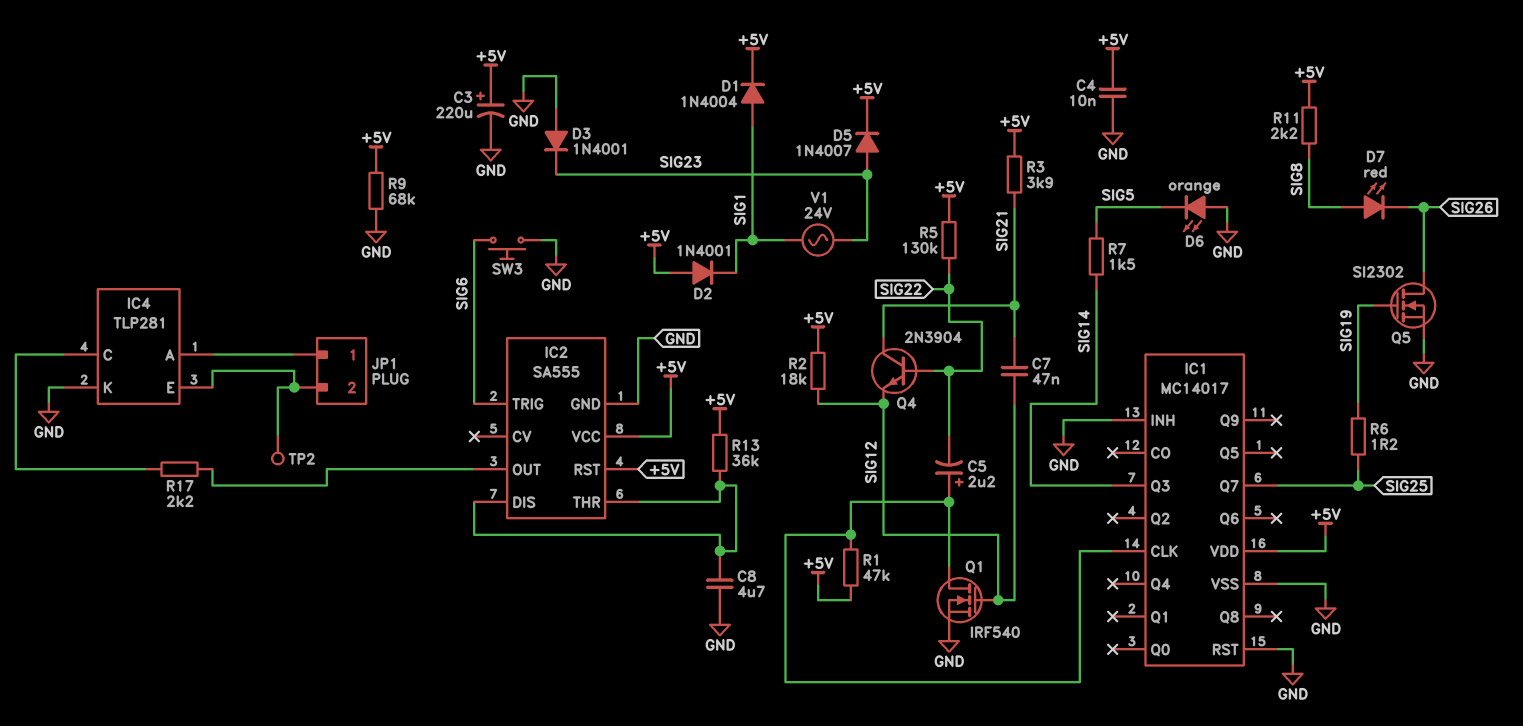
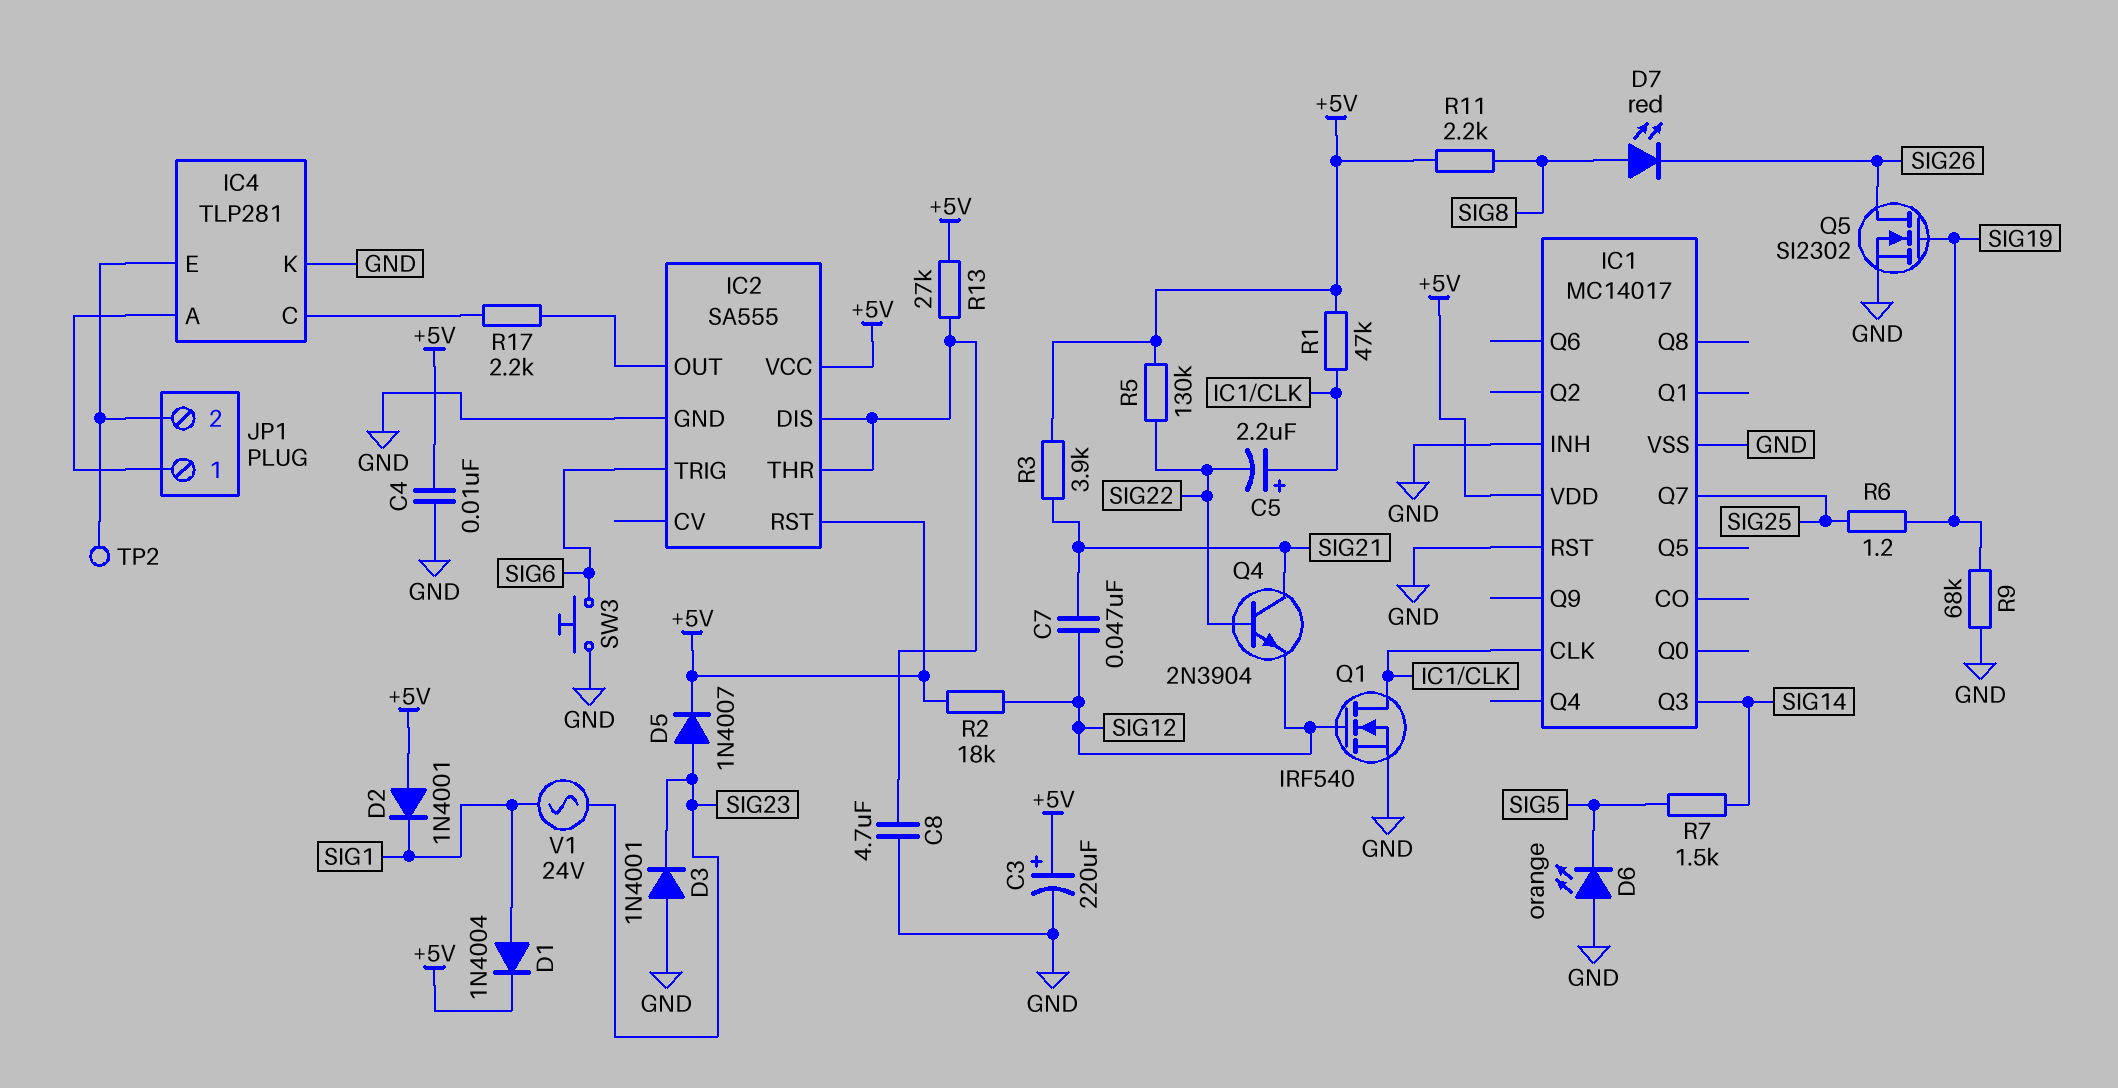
R9: 68k (+5V, GND) -> 68k (GND, SIG19)
R13: 36k (+5V, IC2/DIS) -> 27k (+5V, IC2/DIS)

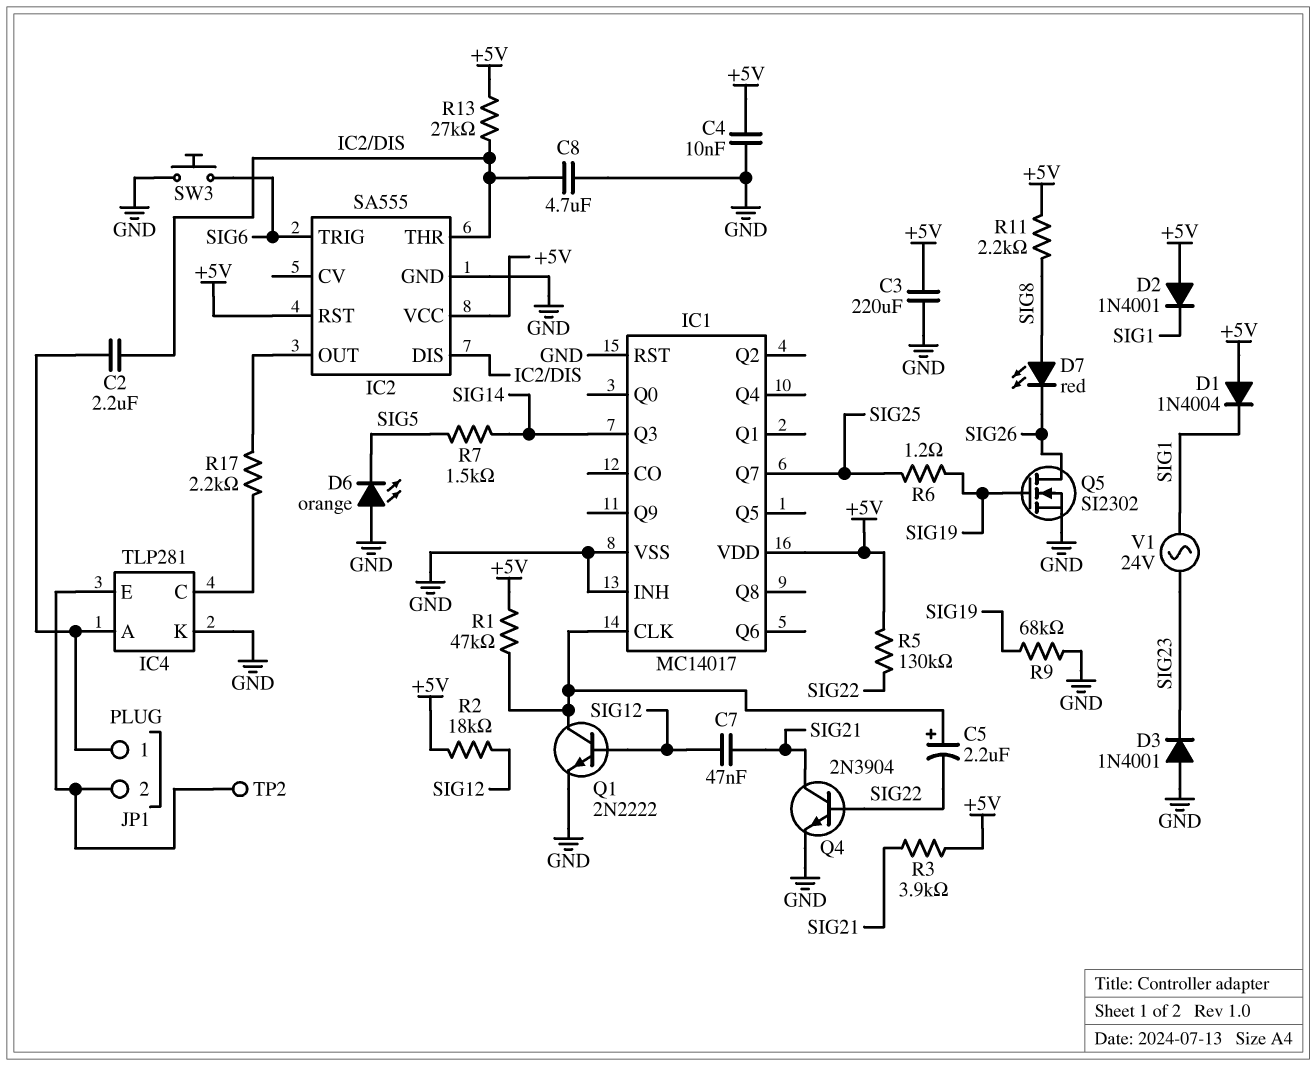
C2: none -> 2.2uF (IC2/DIS, IC4/A)
C3: 220uF (plus +5V, minus GND) -> 220uF (+5V, GND)
D1: diode 1N4004 (A SIG1, K +5V) -> diode 1N4004 (A +5V, K SIG1)
D5: diode 1N4007 (A SIG23, K +5V) -> none
Q1: NMOS IRF540 (G SIG12, D IC1/CLK, S GND) -> NPN 2N2222 (B SIG12, C IC1/CLK, E GND)
Q4: NPN 2N3904 (B SIG22, C SIG21, E SIG12) -> NPN 2N3904 (B SIG22, C SIG21, E GND)

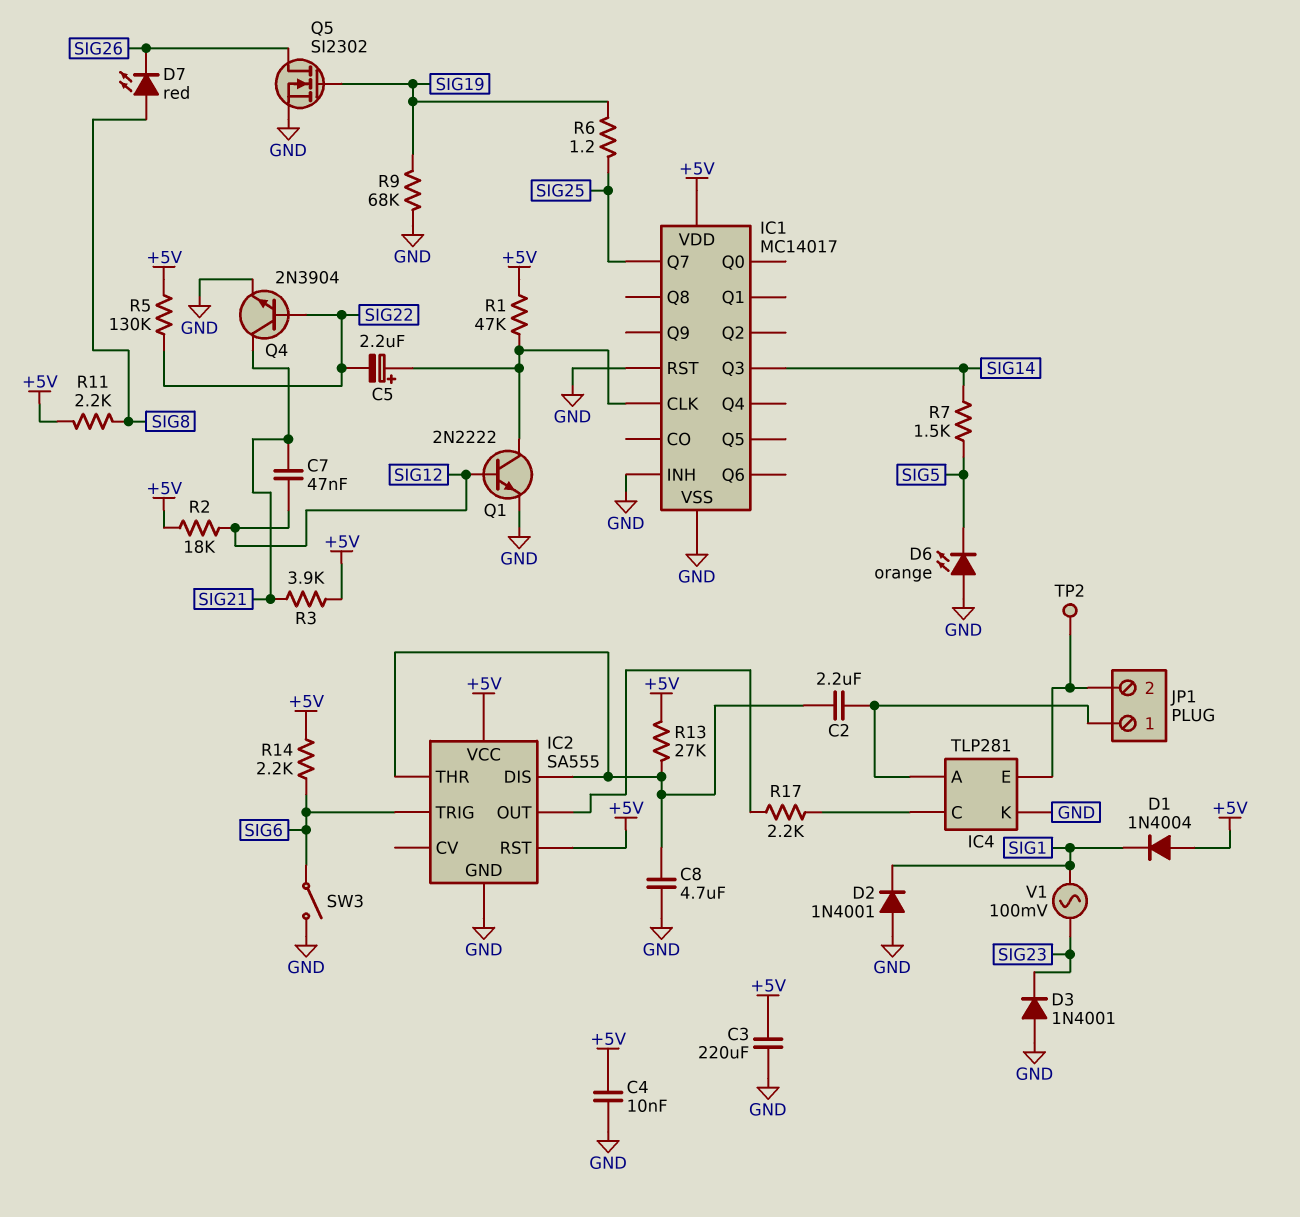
D2: diode 1N4001 (A +5V, K SIG1) -> diode 1N4001 (A GND, K SIG1)
R14: none -> 2.2k (+5V, SIG6)
SW3: button (GND, SIG6) -> switch (GND, SIG6)
V1: AC 24V (SIG1, SIG23) -> AC 100mV (SIG1, SIG23)

